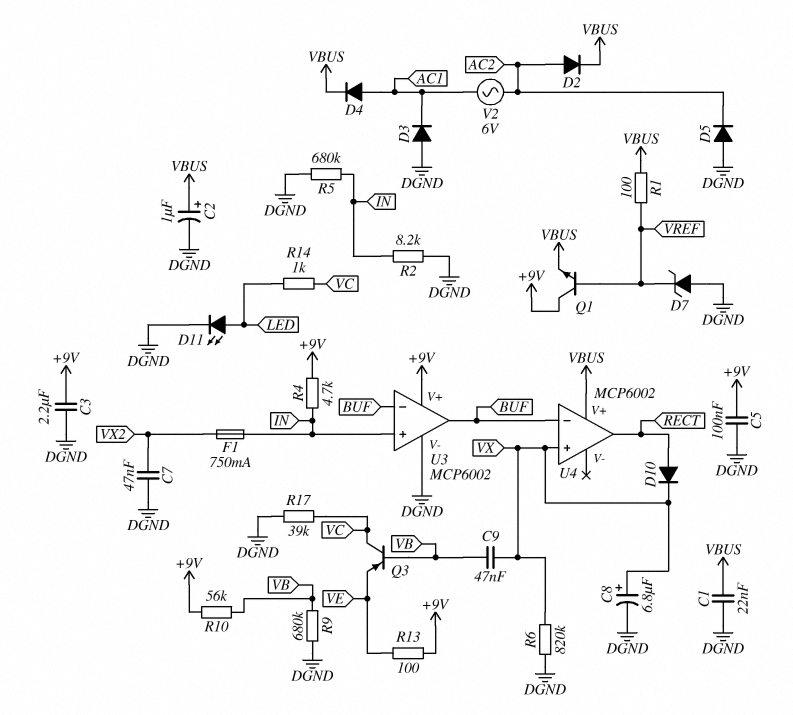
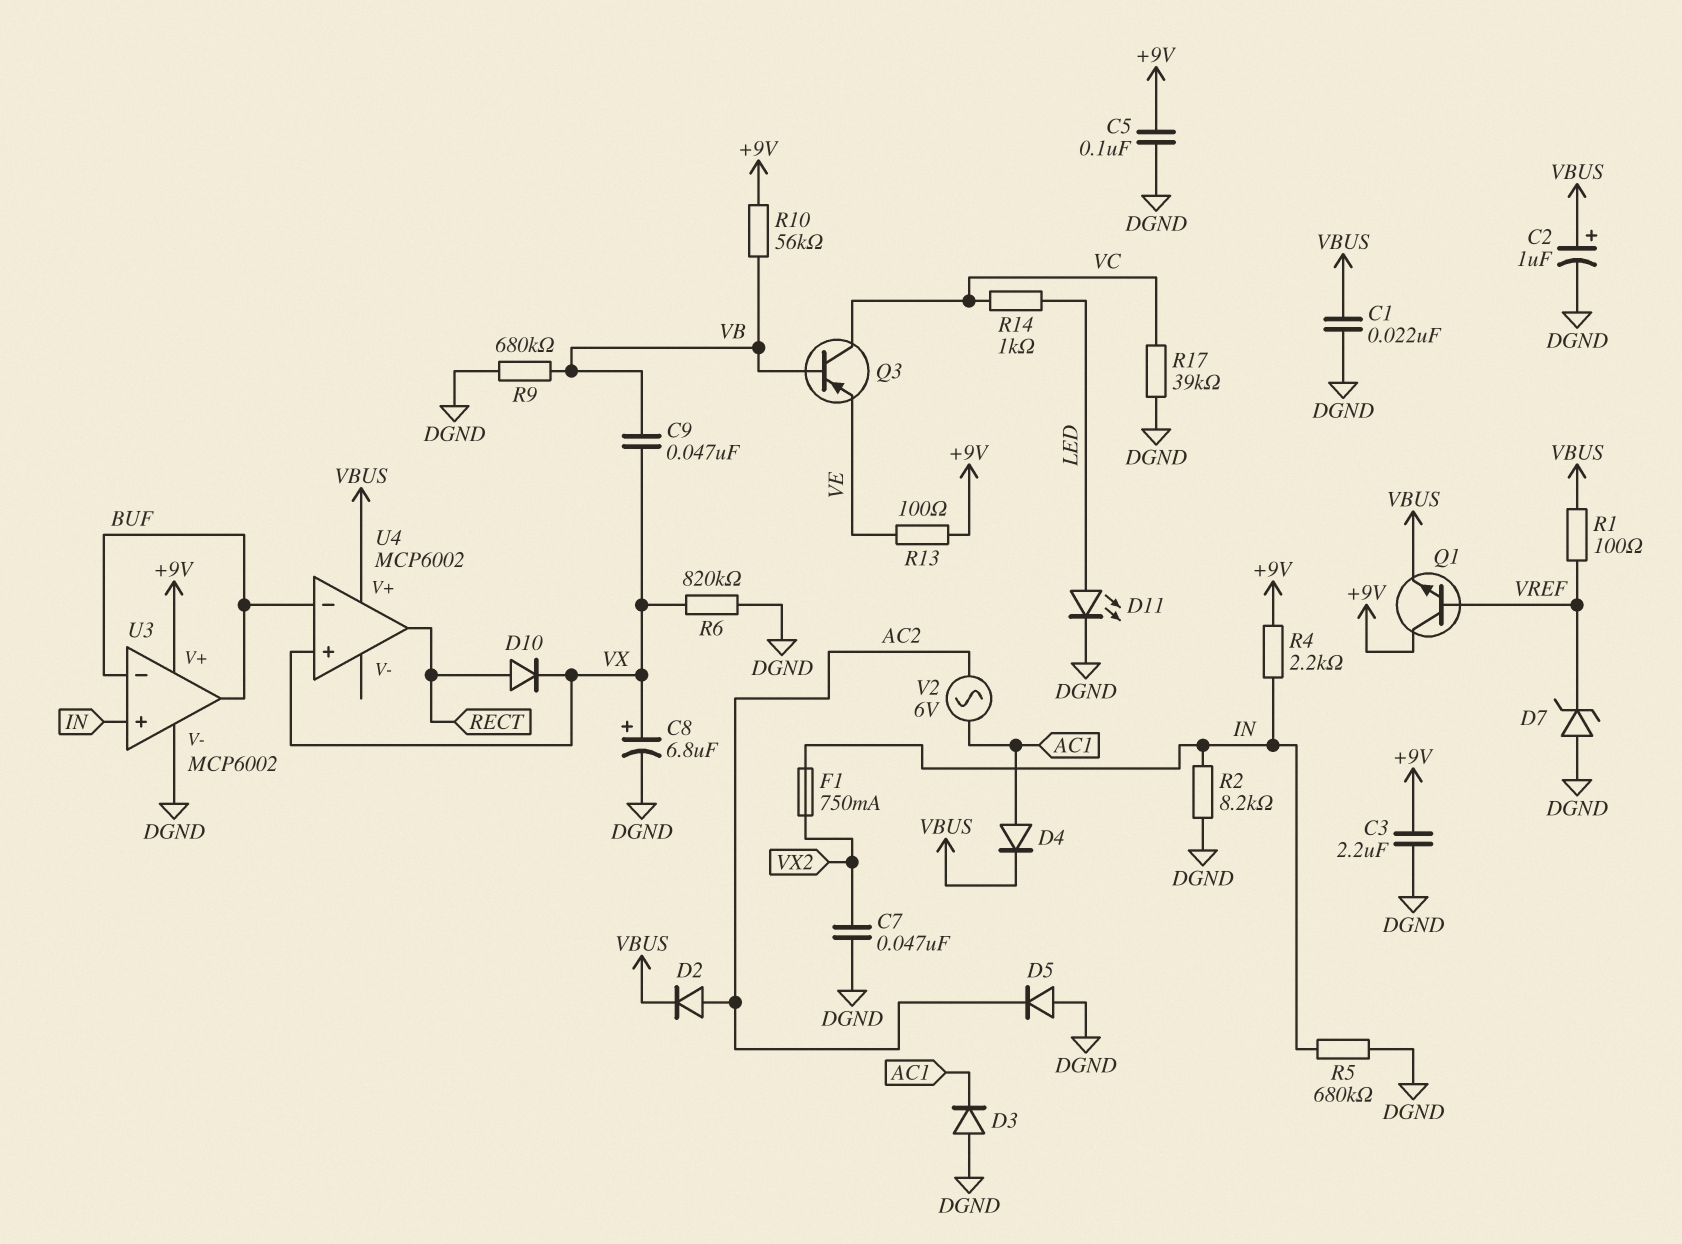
R4: 4.7k (+9V, IN) -> 2.2k (+9V, IN)

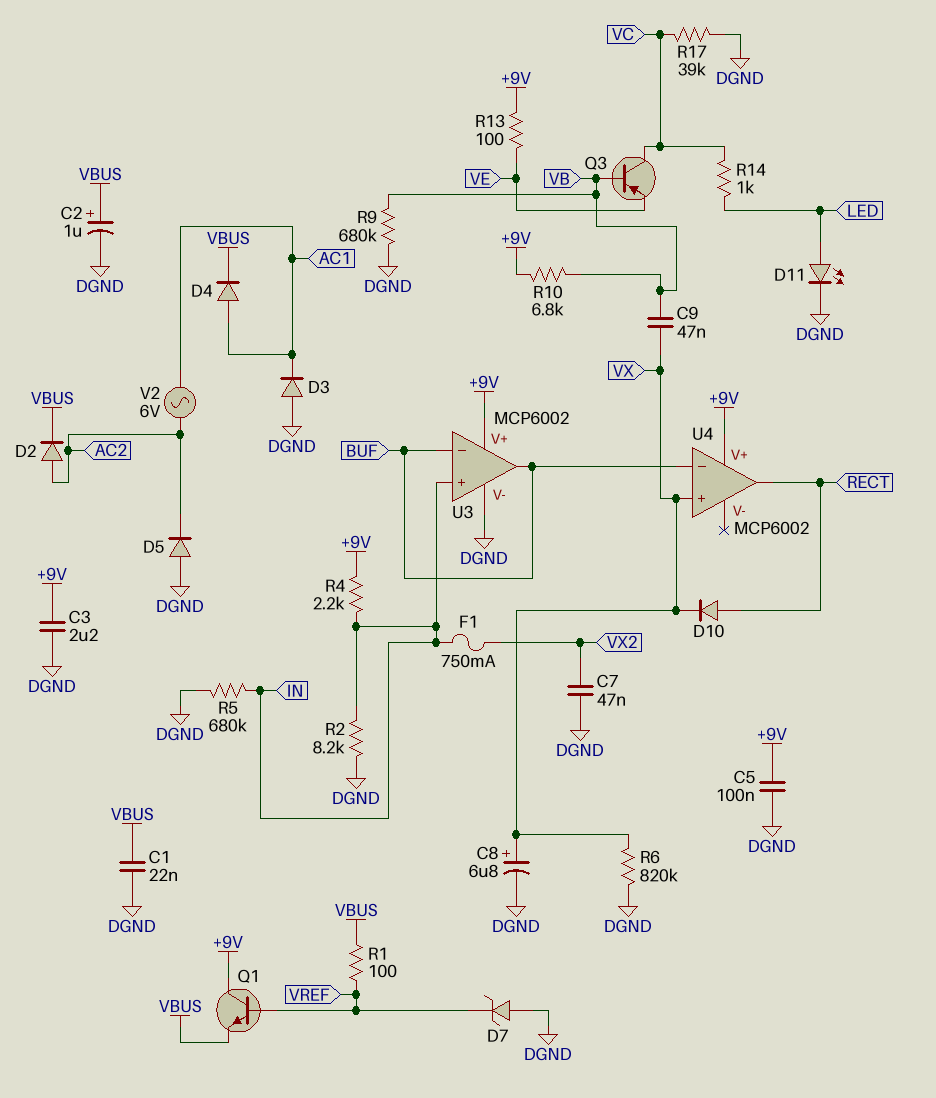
R10: 56k (+9V, VB) -> 6.8k (+9V, VB)
U4 pin V+: VBUS -> +9V

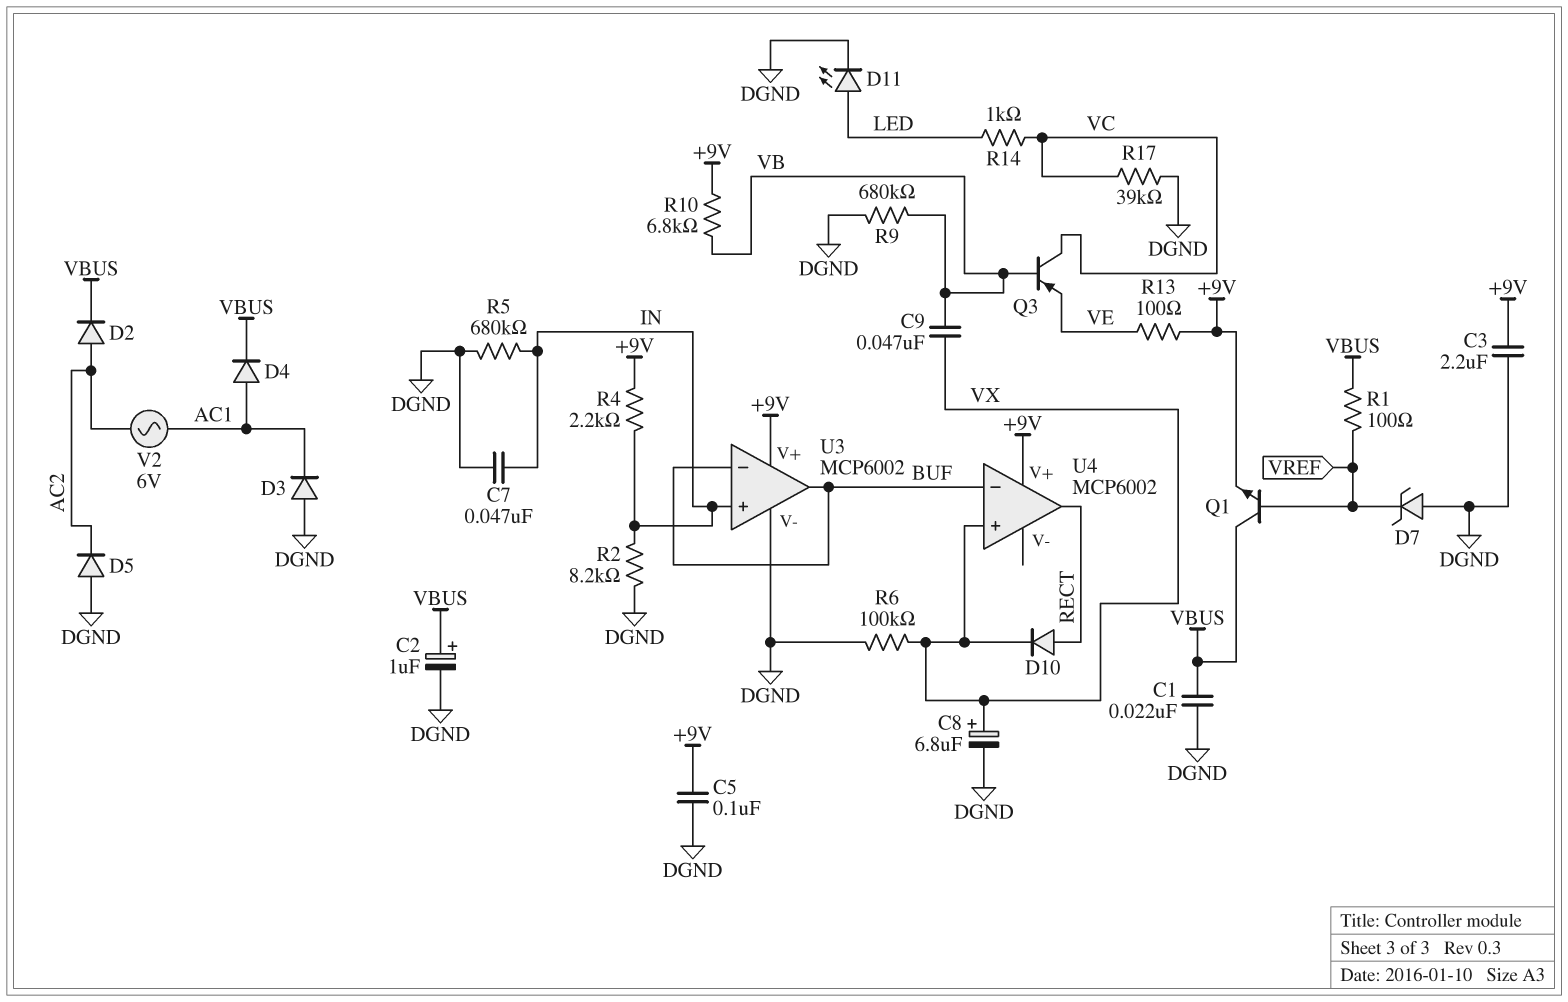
C7: 47nF (DGND, VX2) -> 47nF (DGND, IN)
F1: 750mA (IN, VX2) -> none
Q1: NPN (B VREF, C +9V, E VBUS) -> NPN (B VREF, C VBUS, E +9V)
R6: 820k (DGND, VX) -> 100k (DGND, VX)

